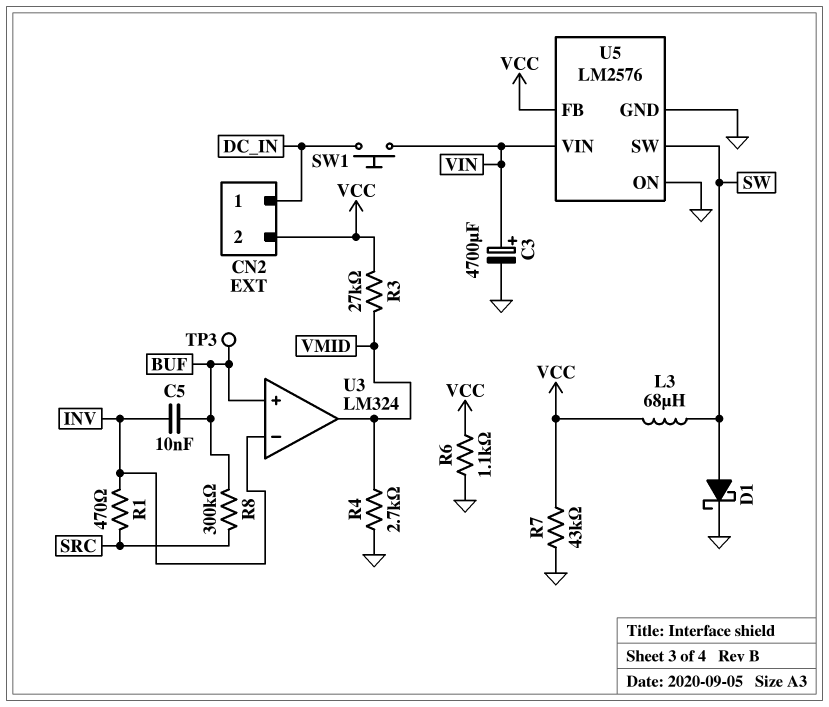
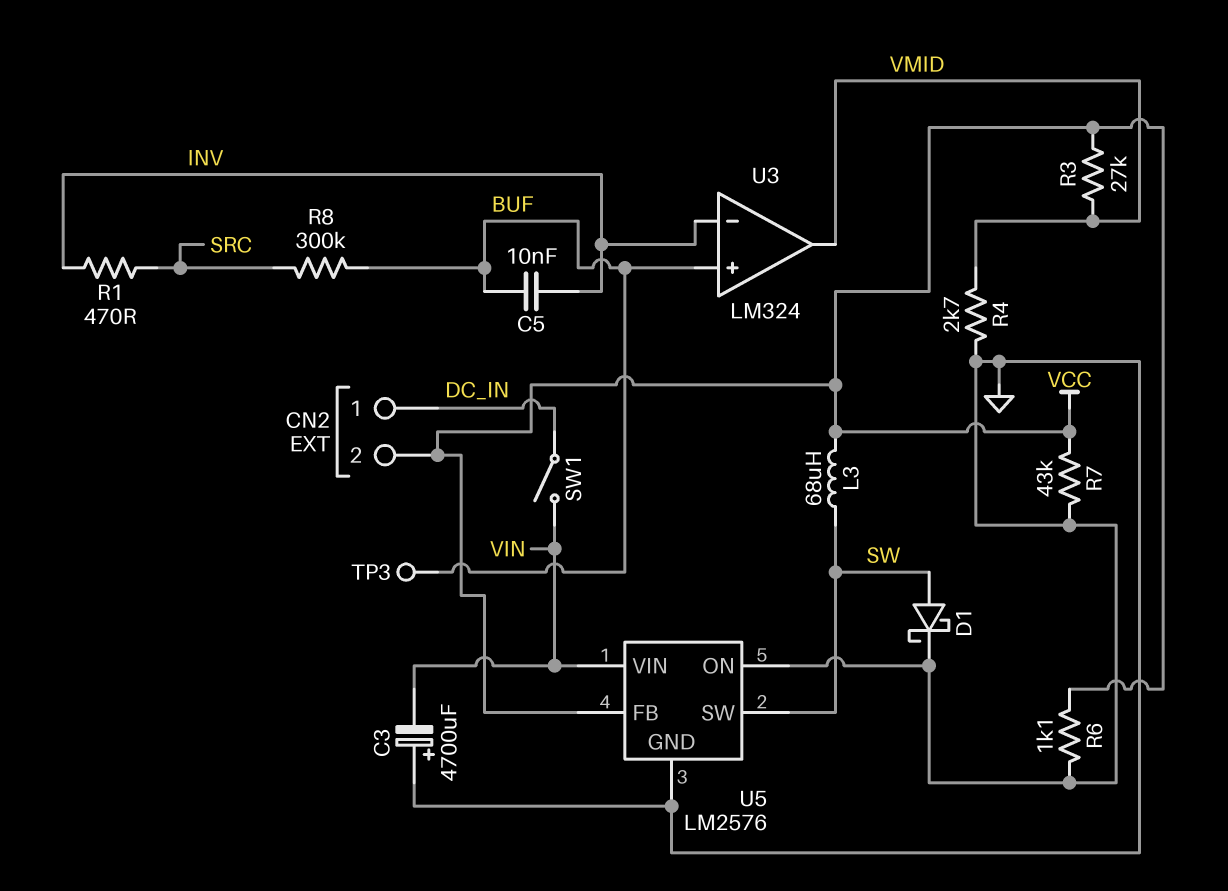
C3: 4700uF (plus VIN, minus GND) -> 4700uF (plus GND, minus VIN)
SW1: button (DC_IN, VIN) -> switch (DC_IN, VIN)

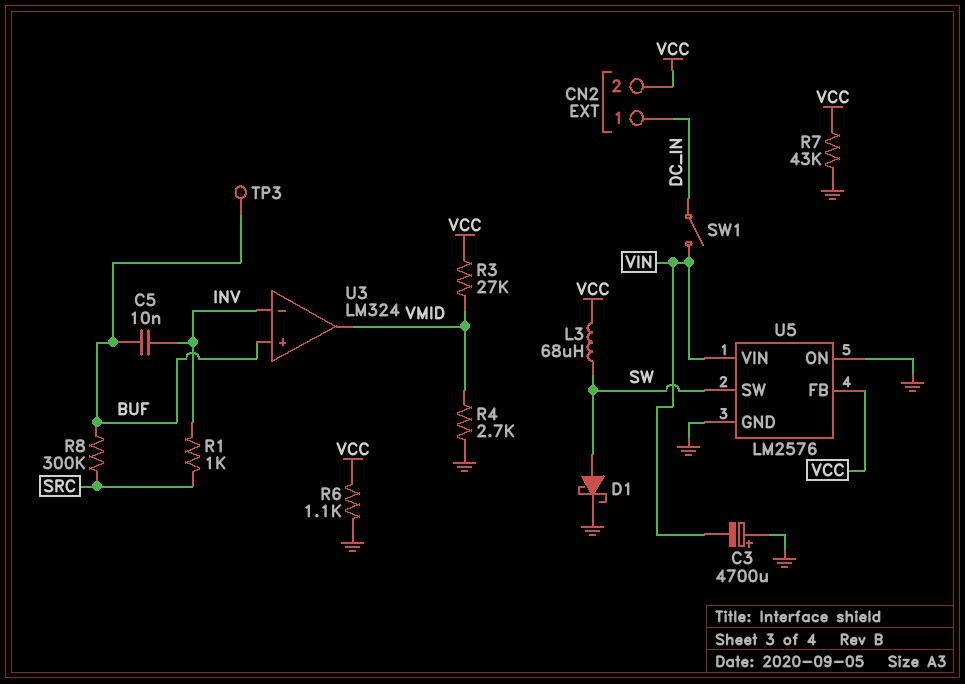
R1: 470 (INV, SRC) -> 1k (INV, SRC)

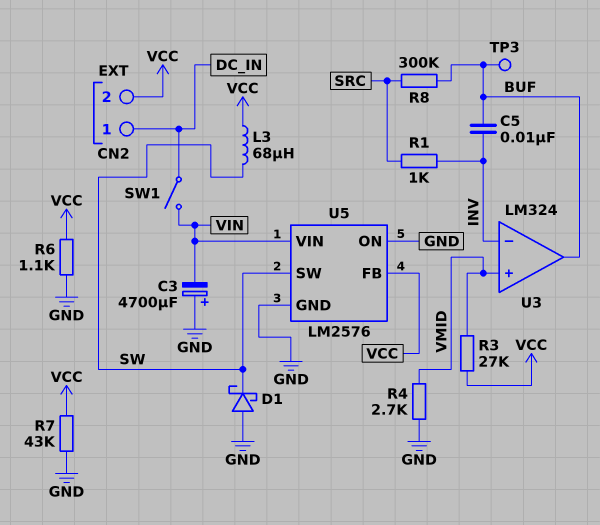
D1: schottky (A SW, K GND) -> schottky (A GND, K SW)
U3 pin in+: BUF -> VMID
U3 pin out: VMID -> BUF

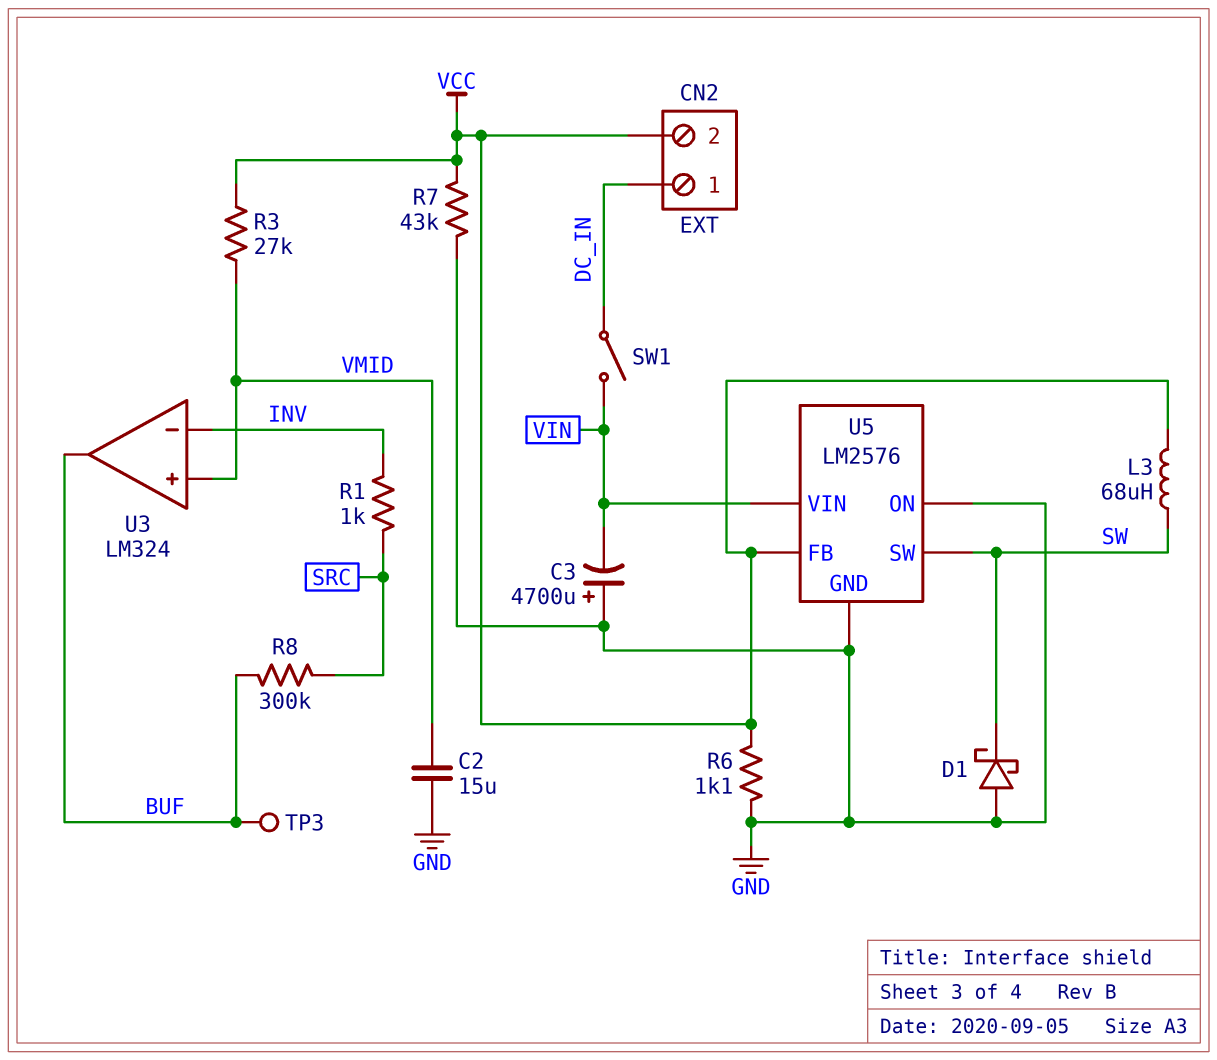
C2: none -> 15uF (GND, VMID)
C5: 10nF (BUF, INV) -> none
R4: 2.7k (GND, VMID) -> none

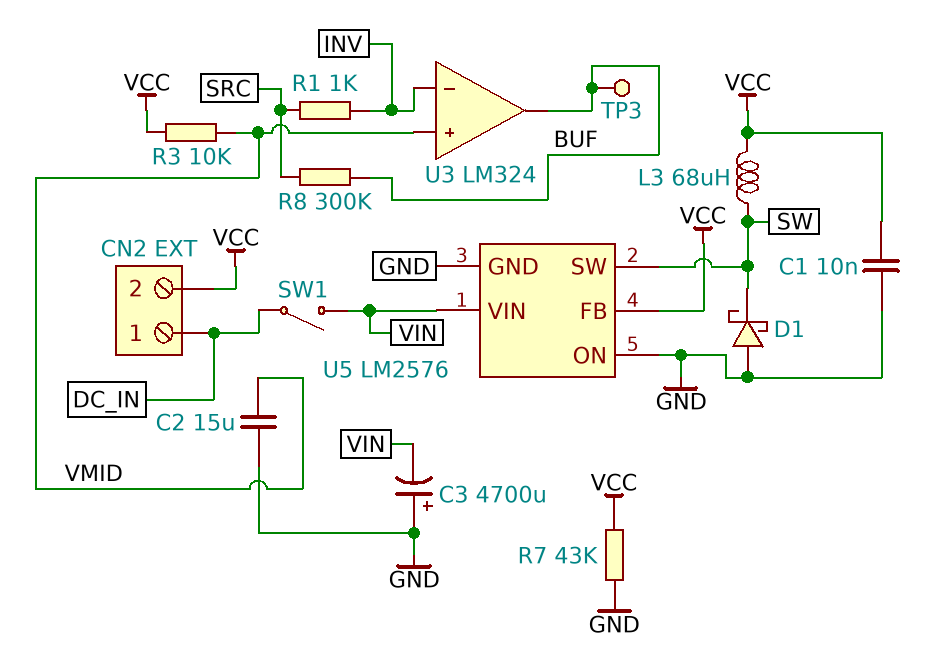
C1: none -> 10nF (GND, VCC)
R3: 27k (VCC, VMID) -> 10k (VCC, VMID)
R6: 1.1k (GND, VCC) -> none

